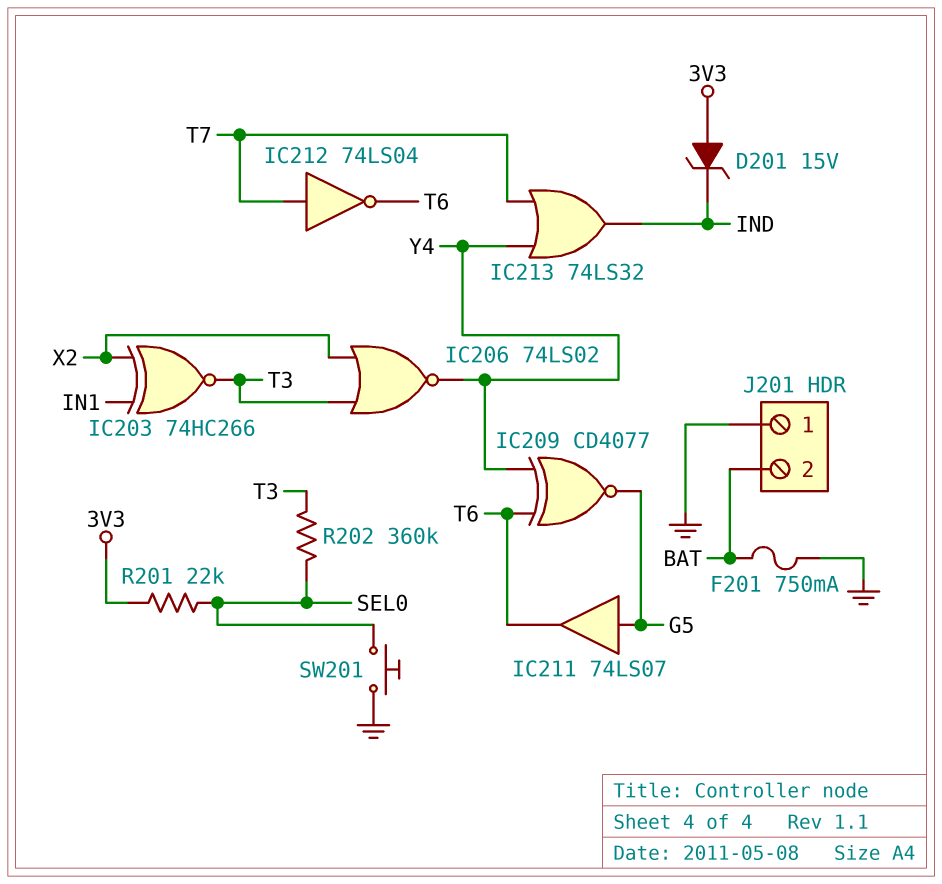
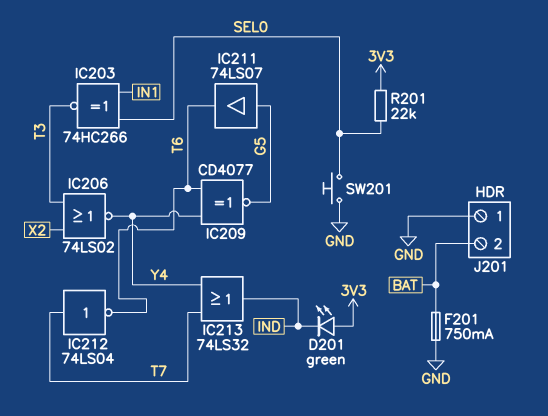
D201: zener 15V (A 3V3, K IND) -> LED green (A 3V3, K IND)
IC203: XNOR 74HC266 (in IN1, in X2, out T3) -> XNOR 74HC266 (in IN1, in SEL0, out T3)
R202: 360k (SEL0, T3) -> none

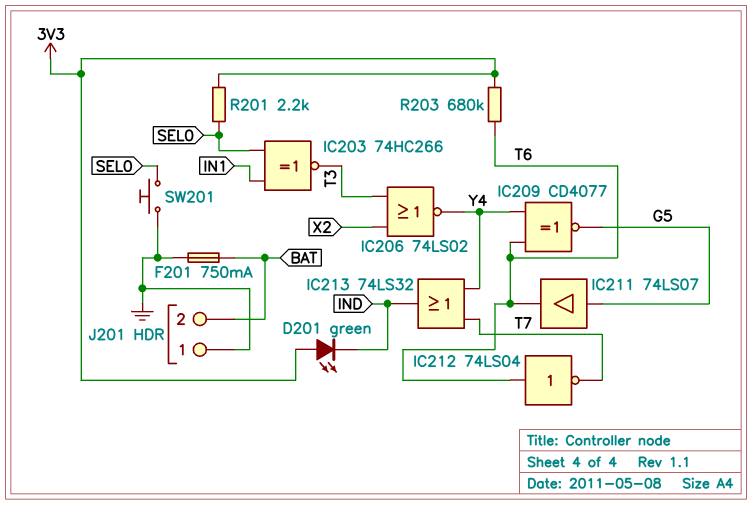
IC212: NOT 74LS04 (in T7, out T6) -> NOT 74LS04 (in T6, out T7)
R201: 22k (3V3, SEL0) -> 2.2k (3V3, SEL0)
R203: none -> 680k (3V3, T6)

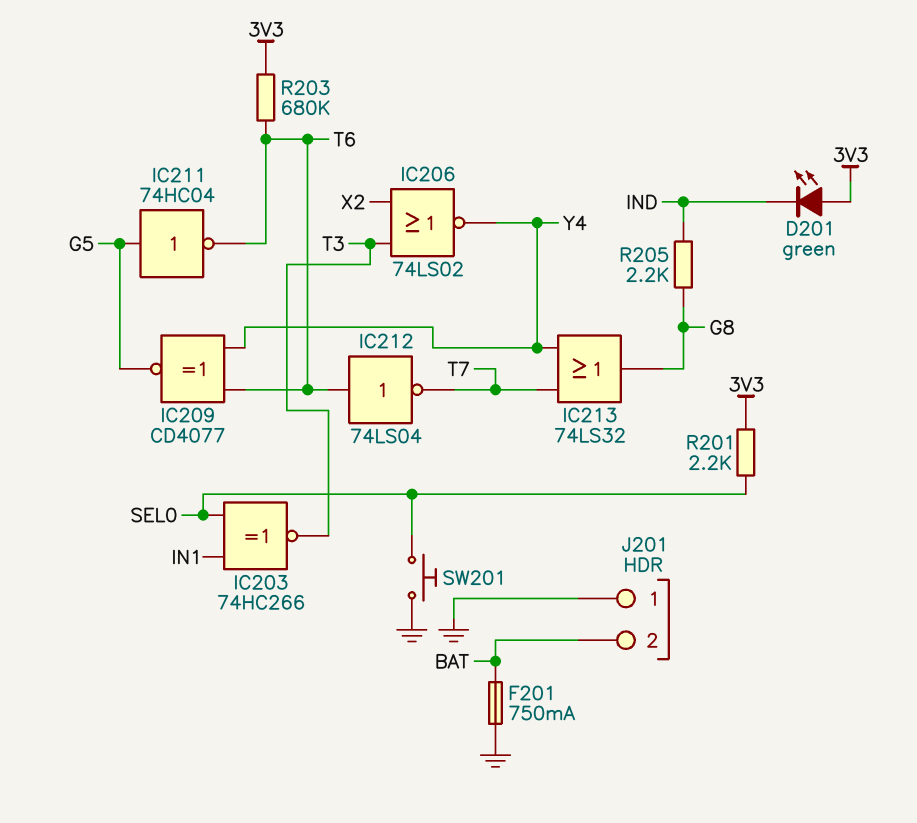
IC211: buffer 74LS07 (in G5, out T6) -> NOT 74HC04 (in G5, out T6)
IC213: OR 74LS32 (in T7, in Y4, out IND) -> OR 74LS32 (in T7, in Y4, out G8)
R205: none -> 2.2k (G8, IND)

